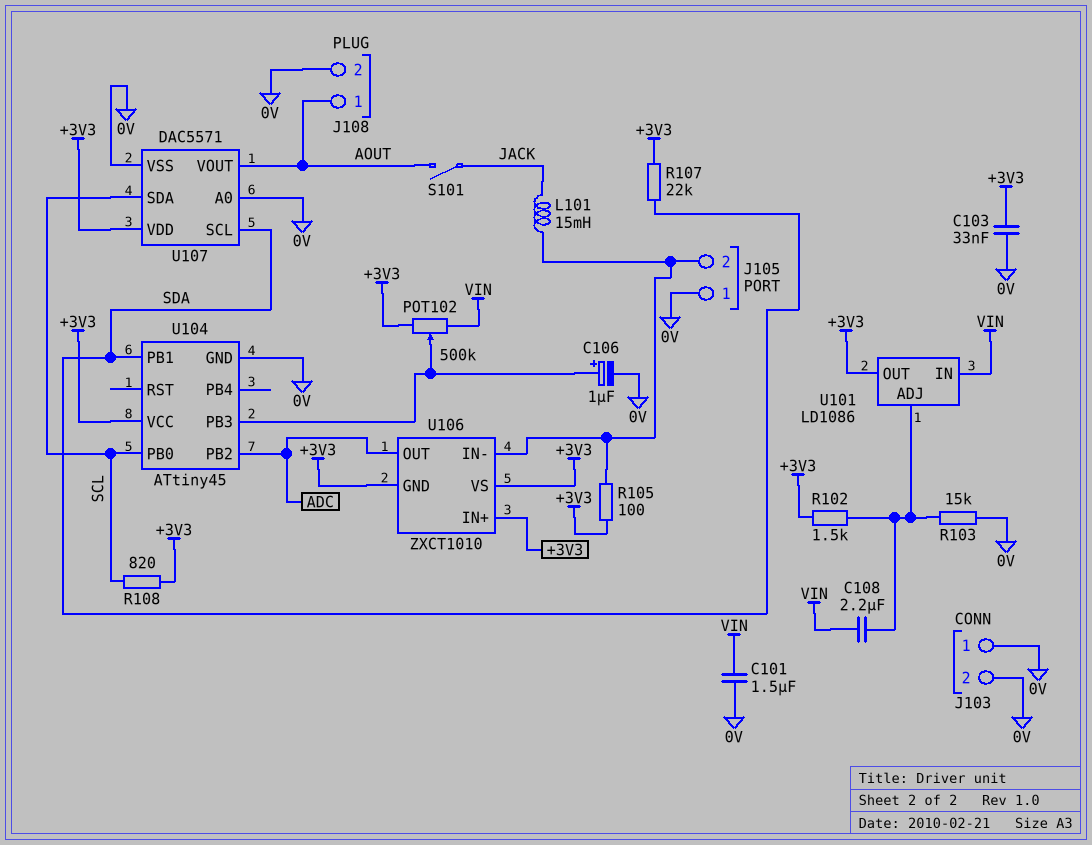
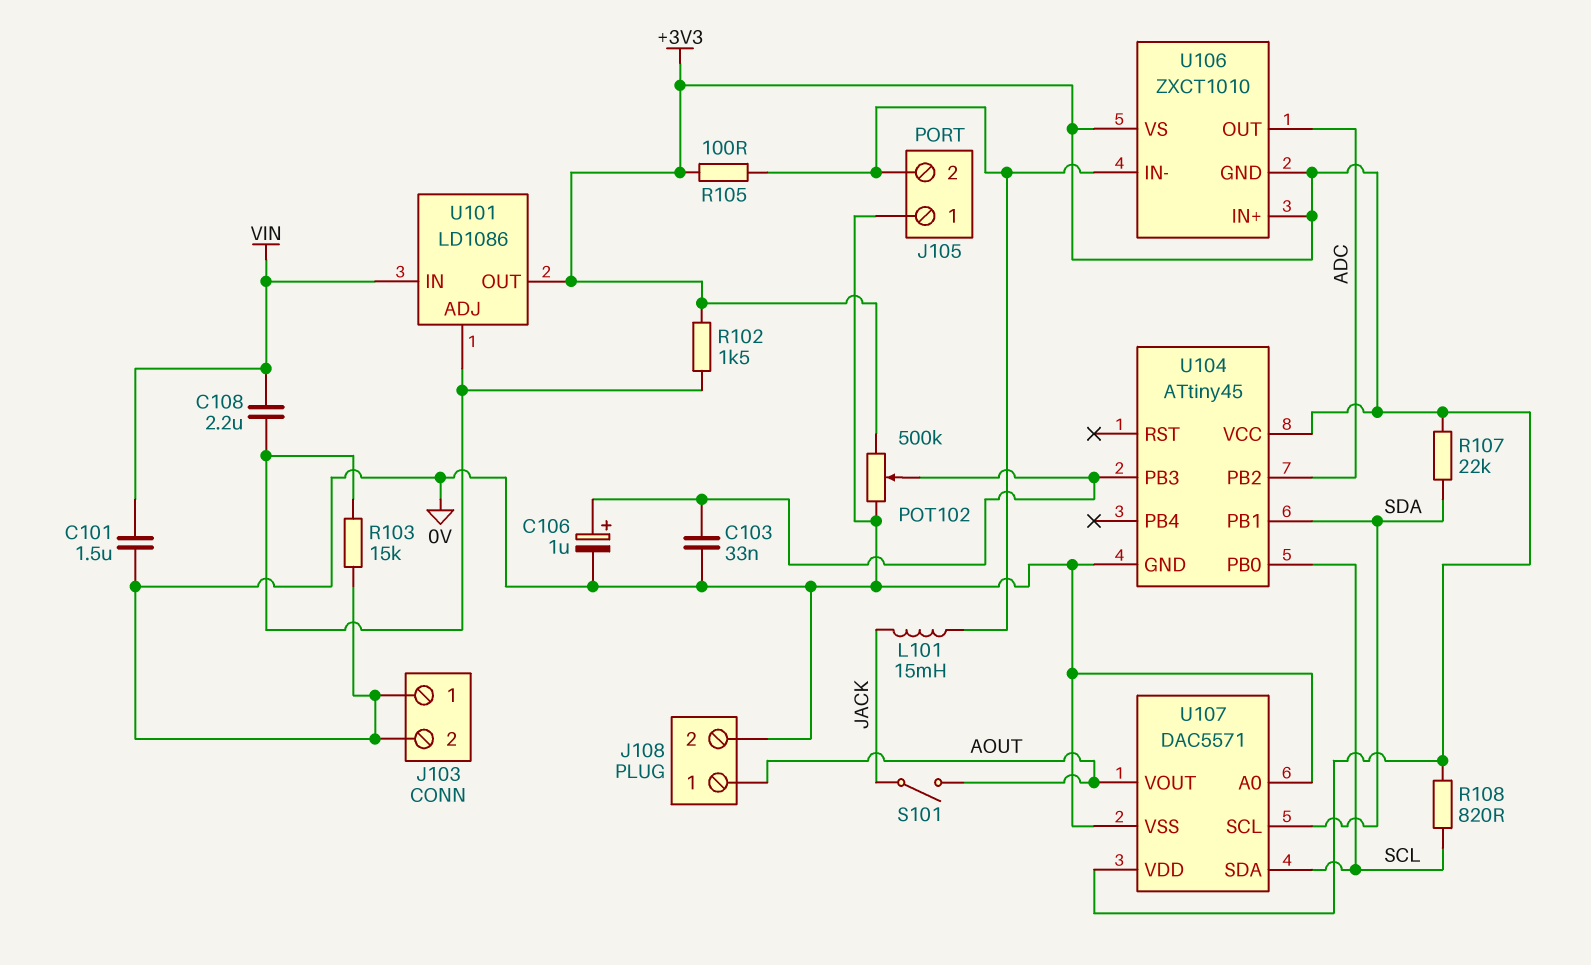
C103: 33nF (+3V3, 0V) -> 33nF (0V, U104/PB3)
POT102: 500k (+3V3, VIN, wiper U104/PB3) -> 500k (+3V3, 0V, wiper U104/PB3)

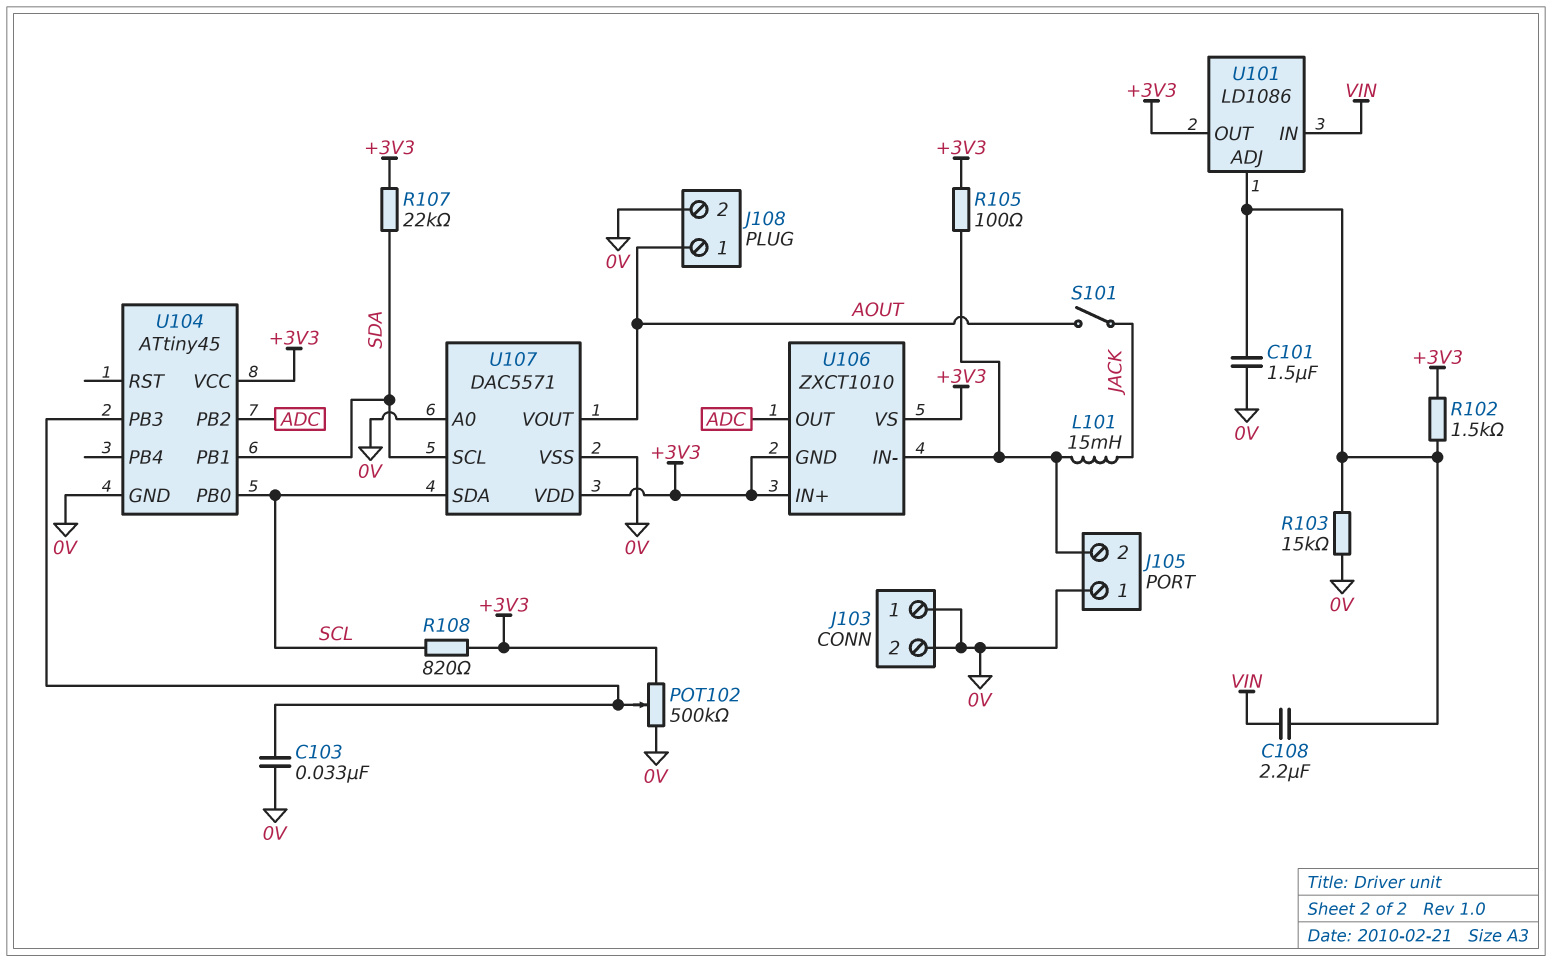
C101: 1.5uF (0V, VIN) -> 1.5uF (0V, U101/ADJ)
C106: 1uF (plus U104/PB3, minus 0V) -> none

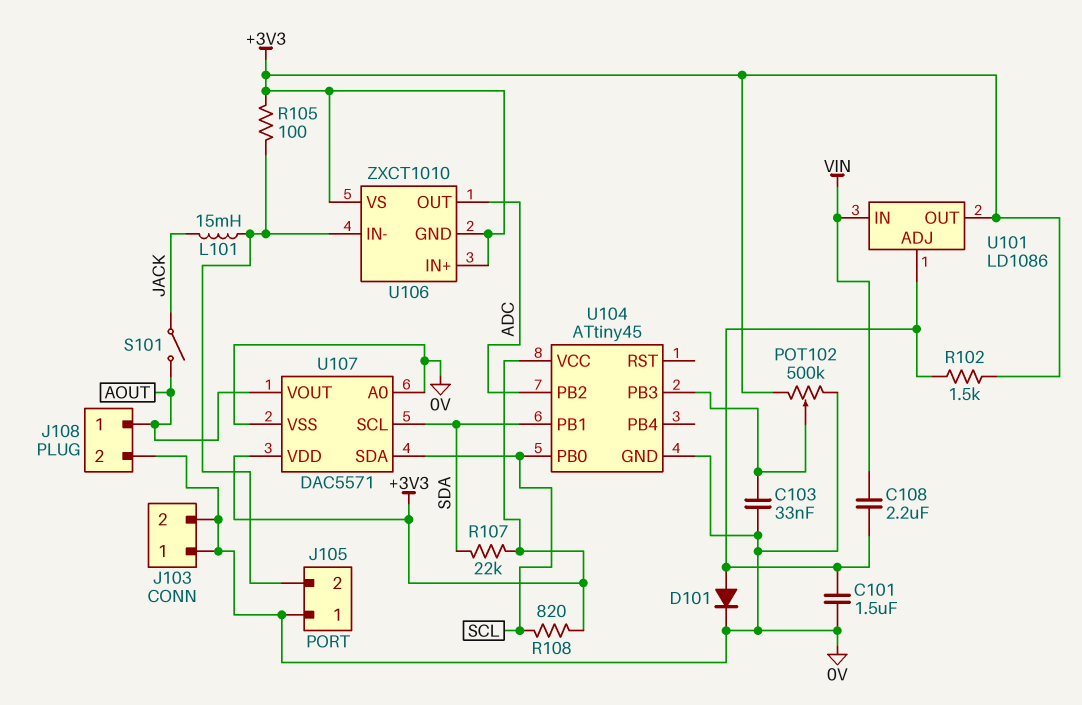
D101: none -> diode (A U101/ADJ, K 0V)
R103: 15k (0V, U101/ADJ) -> none

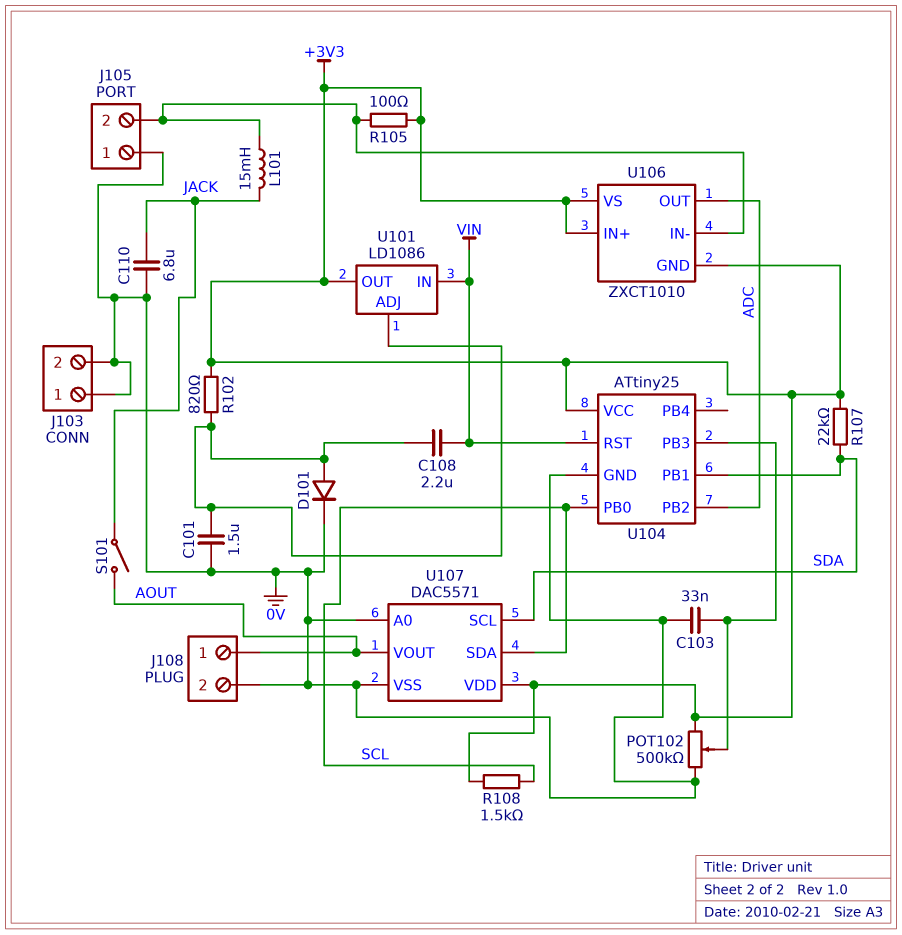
C110: none -> 6.8uF (0V, JACK)
R102: 1.5k (+3V3, U101/ADJ) -> 820 (+3V3, U101/ADJ)
R108: 820 (+3V3, SCL) -> 1.5k (+3V3, SCL)
U104: ATtiny45 -> ATtiny25
U104 pin RST: none -> VIN

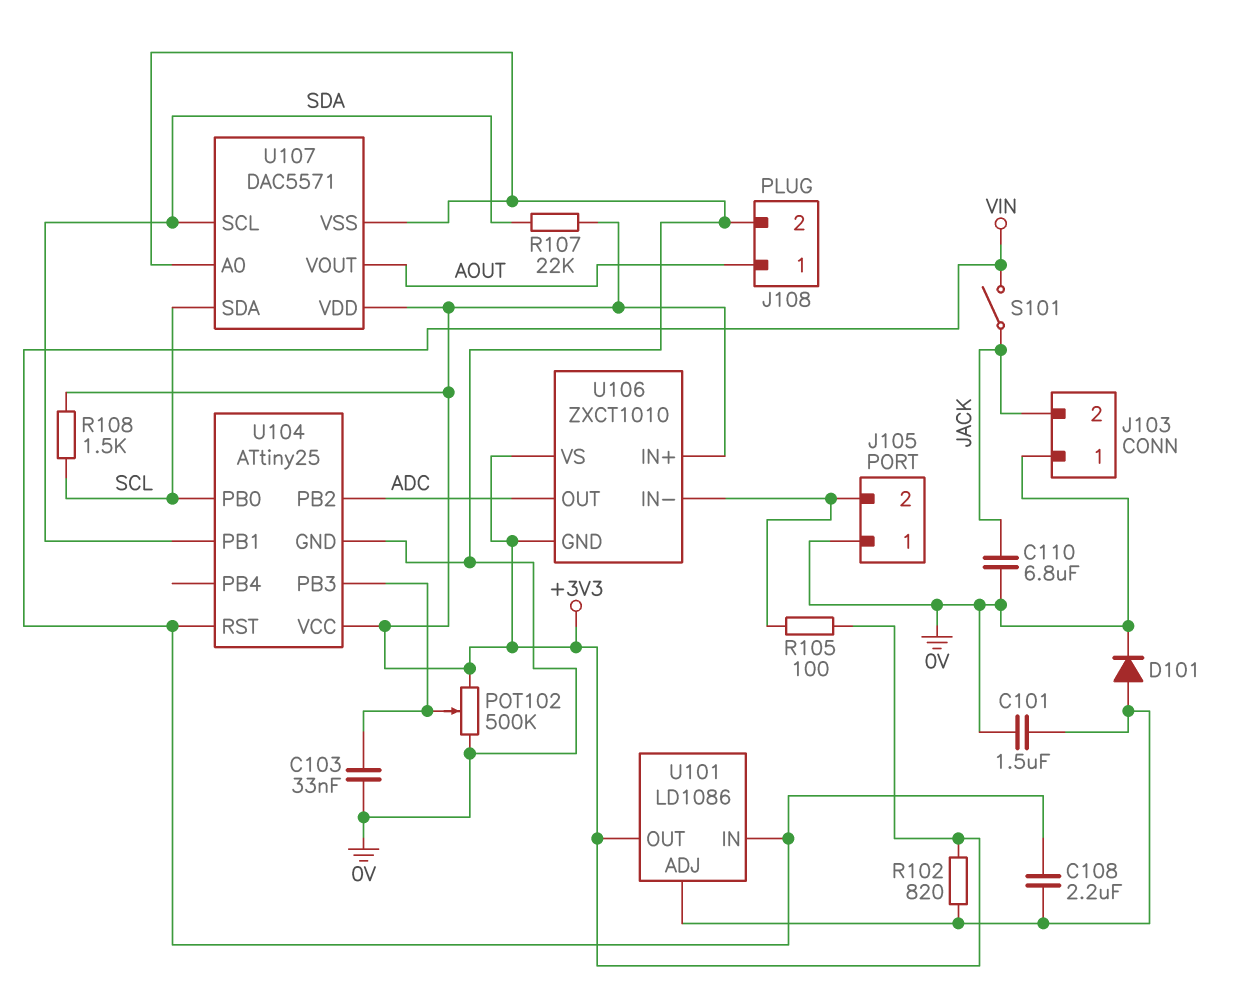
J103 pin 2: 0V -> JACK
L101: 15mH (J105/2, JACK) -> none
S101: switch (AOUT, JACK) -> switch (JACK, VIN)

